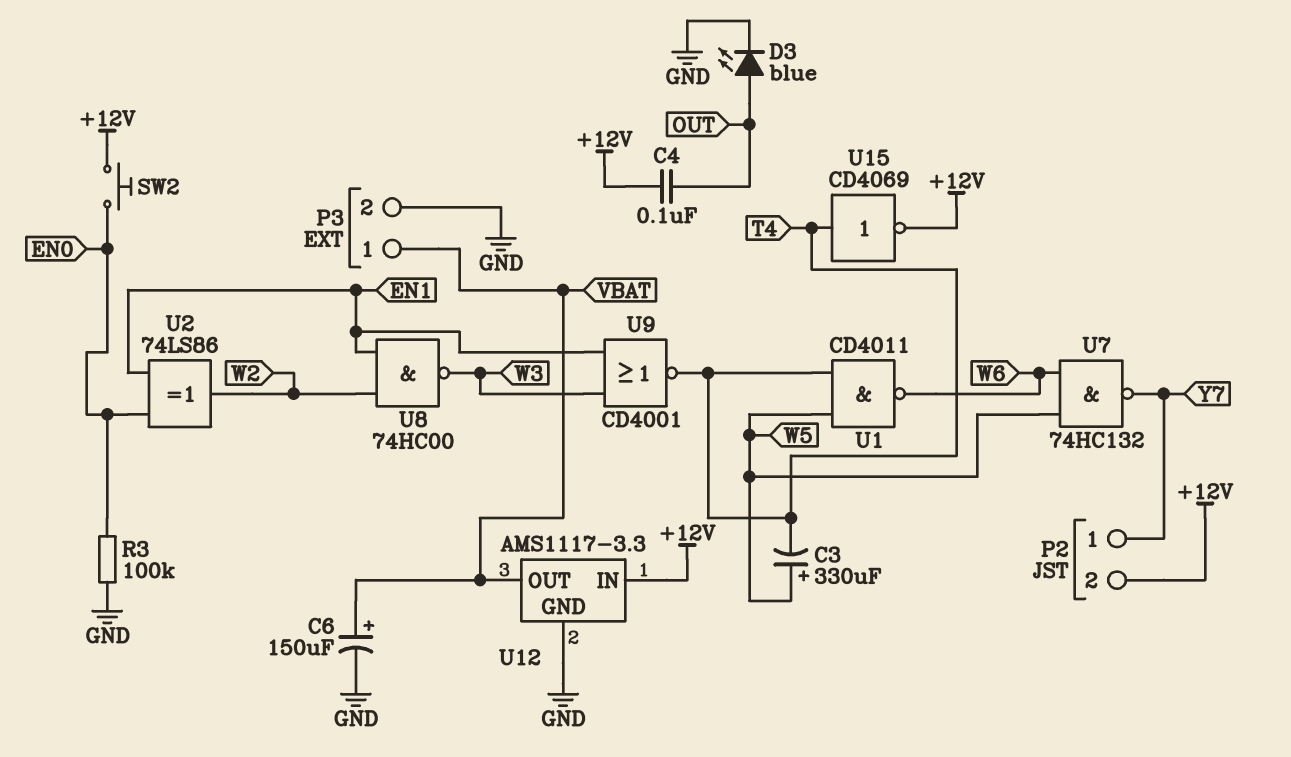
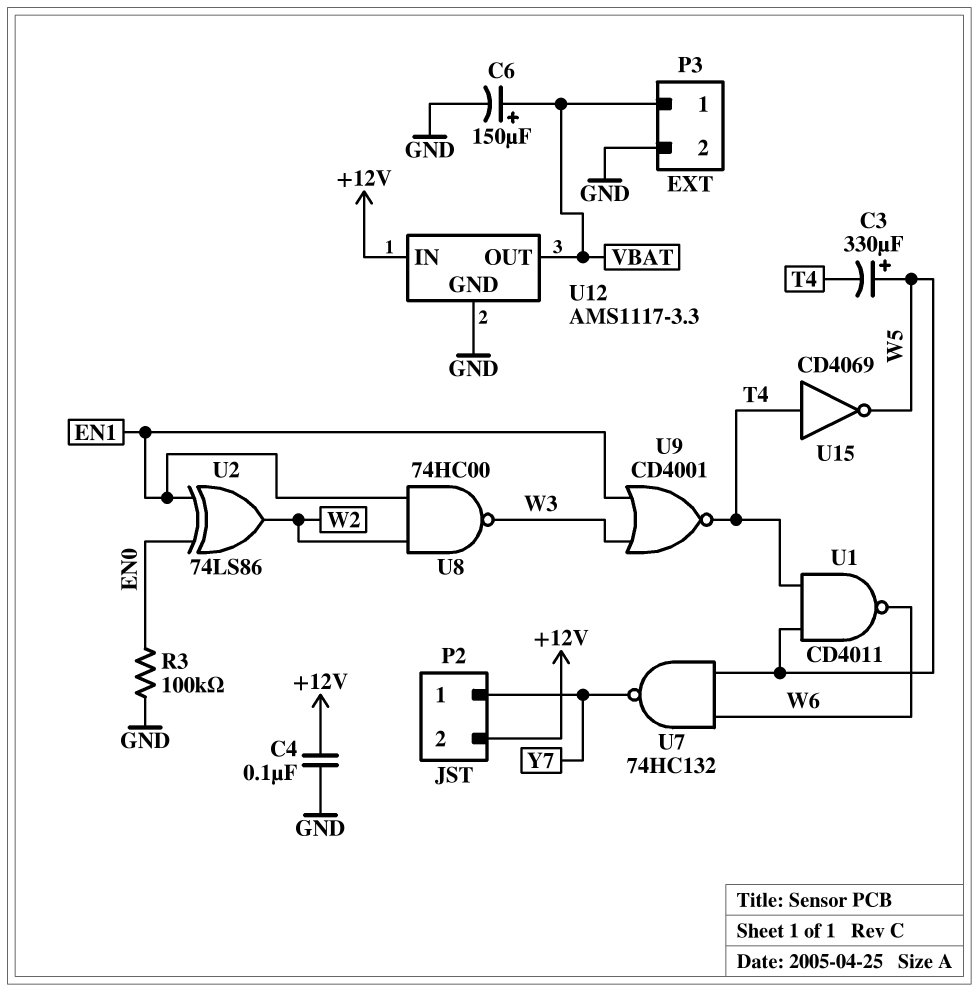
C4: 100nF (+12V, OUT) -> 100nF (+12V, GND)
D3: LED blue (A OUT, K GND) -> none
SW2: button (+12V, EN0) -> none
U15: NOT CD4069 (in T4, out +12V) -> NOT CD4069 (in T4, out W5)

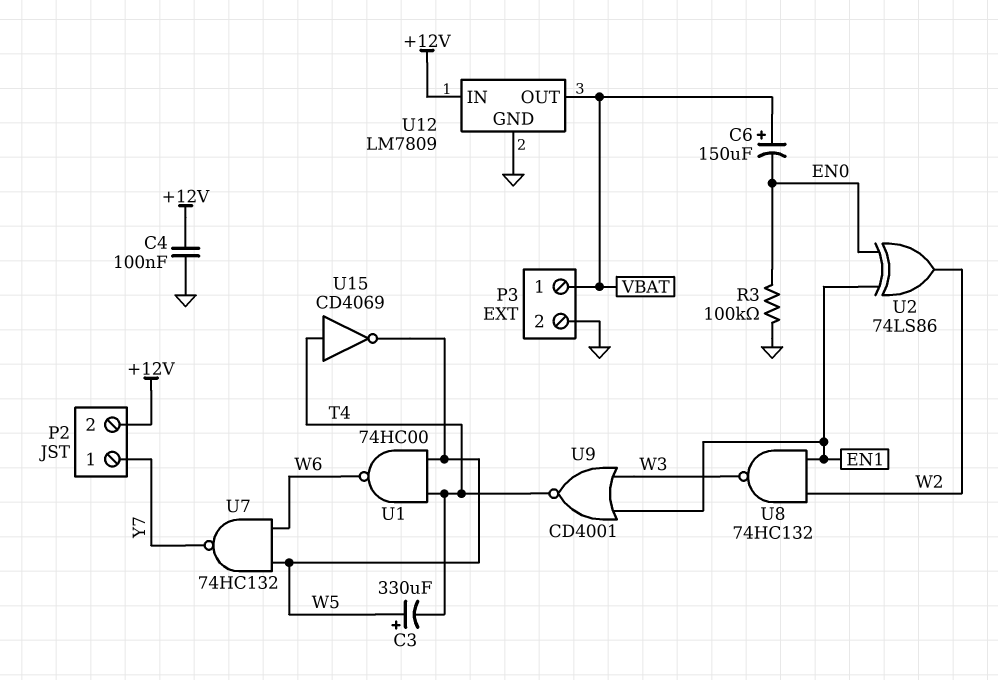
C6: 150uF (plus VBAT, minus GND) -> 150uF (plus VBAT, minus EN0)
U1: NAND CD4011 (in T4, in W5, out W6) -> NAND 74HC00 (in T4, in W5, out W6)
U8: NAND 74HC00 (in EN1, in W2, out W3) -> NAND 74HC132 (in EN1, in W2, out W3)
U12: AMS1117-3.3 -> LM7809

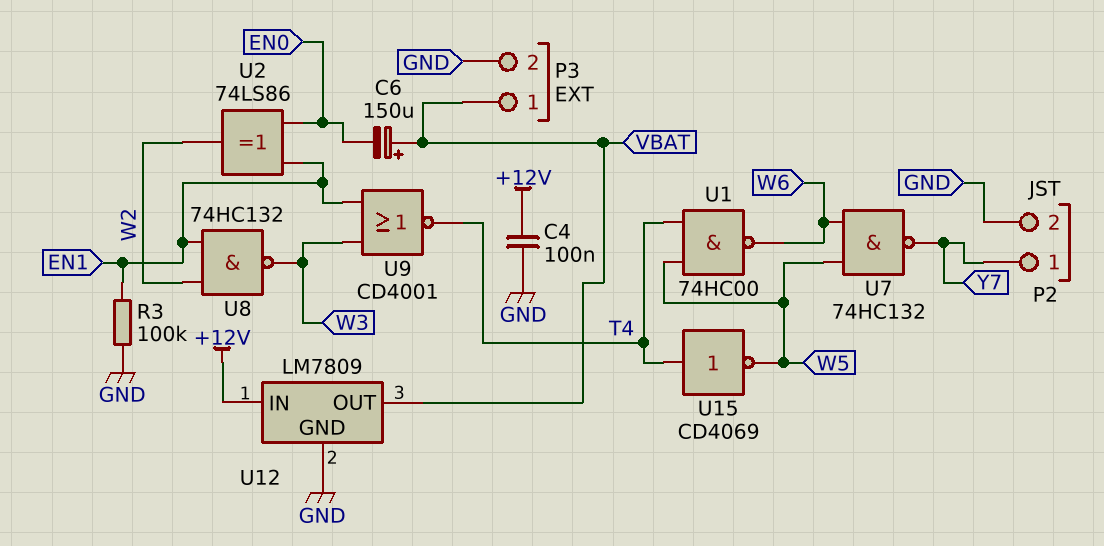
C3: 330uF (plus W5, minus T4) -> none
P2 pin 2: +12V -> GND
R3: 100k (EN0, GND) -> 100k (EN1, GND)

